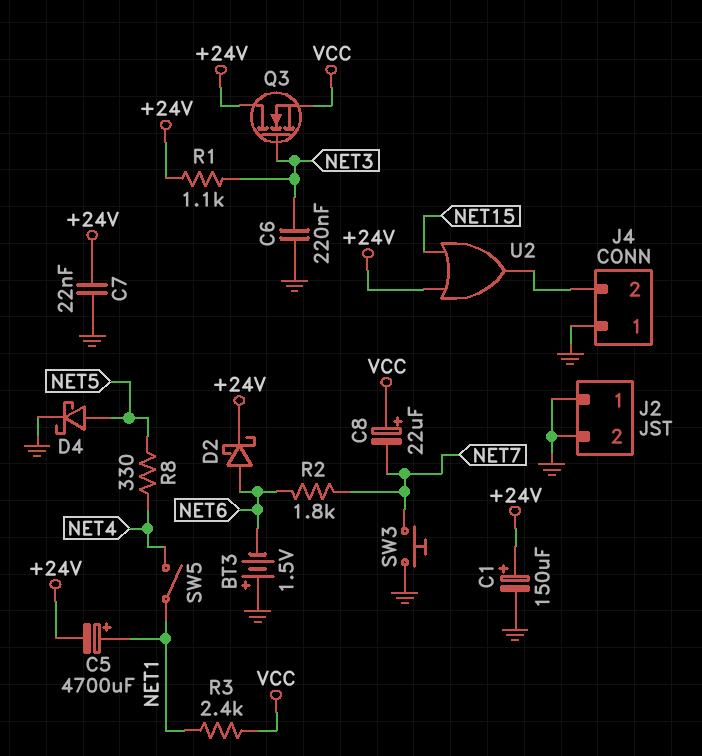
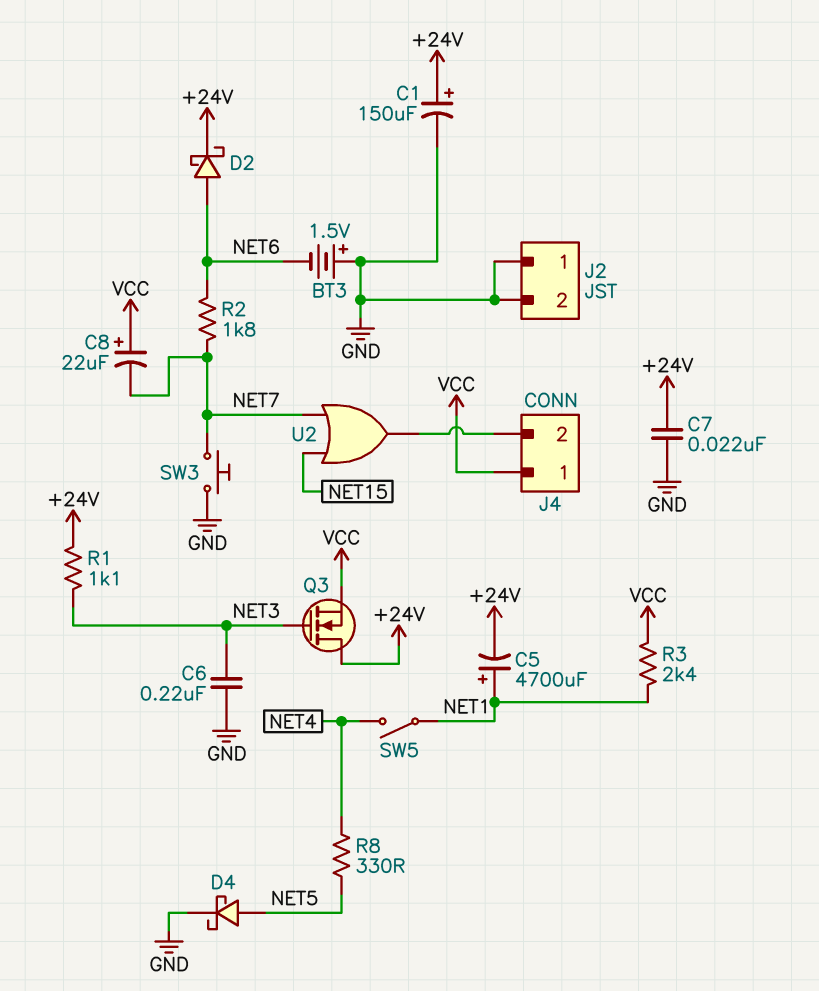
J4 pin 1: GND -> VCC
U2: OR (in +24V, in NET15, out J4/2) -> OR (in NET7, in NET15, out J4/2)

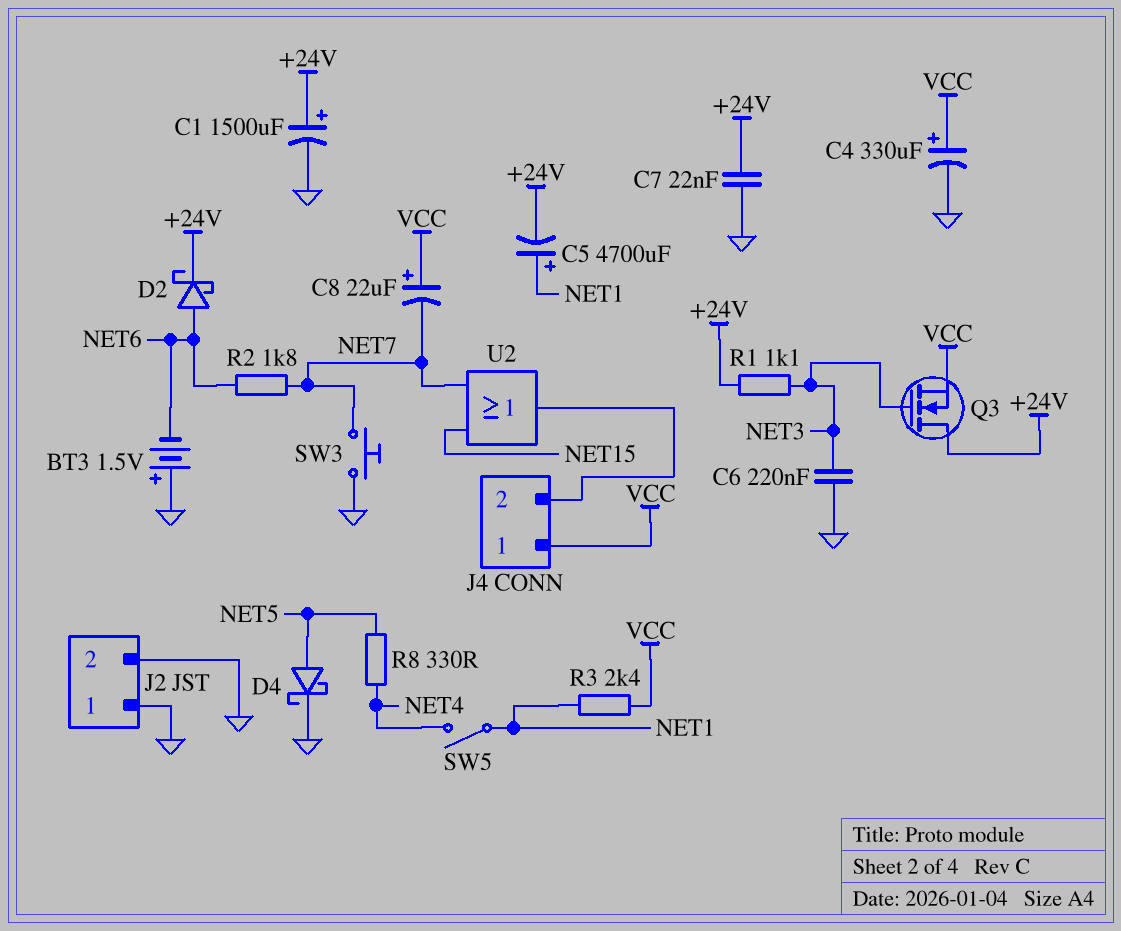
C1: 150uF (plus +24V, minus GND) -> 1500uF (plus +24V, minus GND)
C4: none -> 330uF (plus VCC, minus GND)

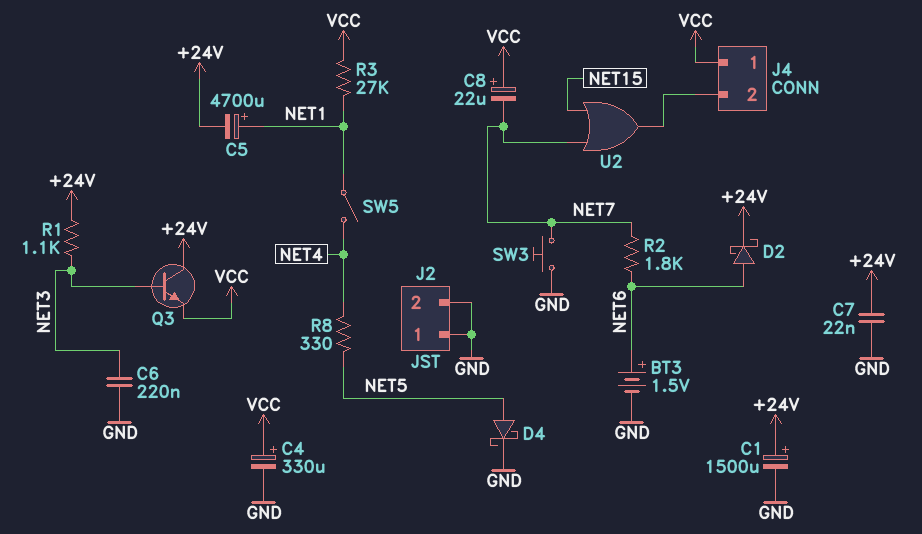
BT3: 1.5V (plus GND, minus NET6) -> 1.5V (plus NET6, minus GND)
Q3: NMOS (G NET3, D +24V, S VCC) -> NPN (B NET3, C +24V, E VCC)
R3: 2.4k (NET1, VCC) -> 27k (NET1, VCC)

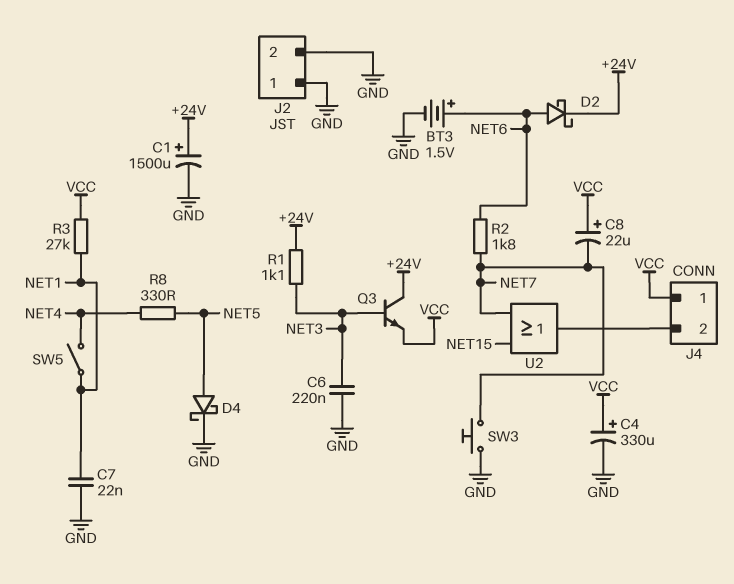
C5: 4700uF (plus NET1, minus +24V) -> none
C7: 22nF (+24V, GND) -> 22nF (GND, NET1)

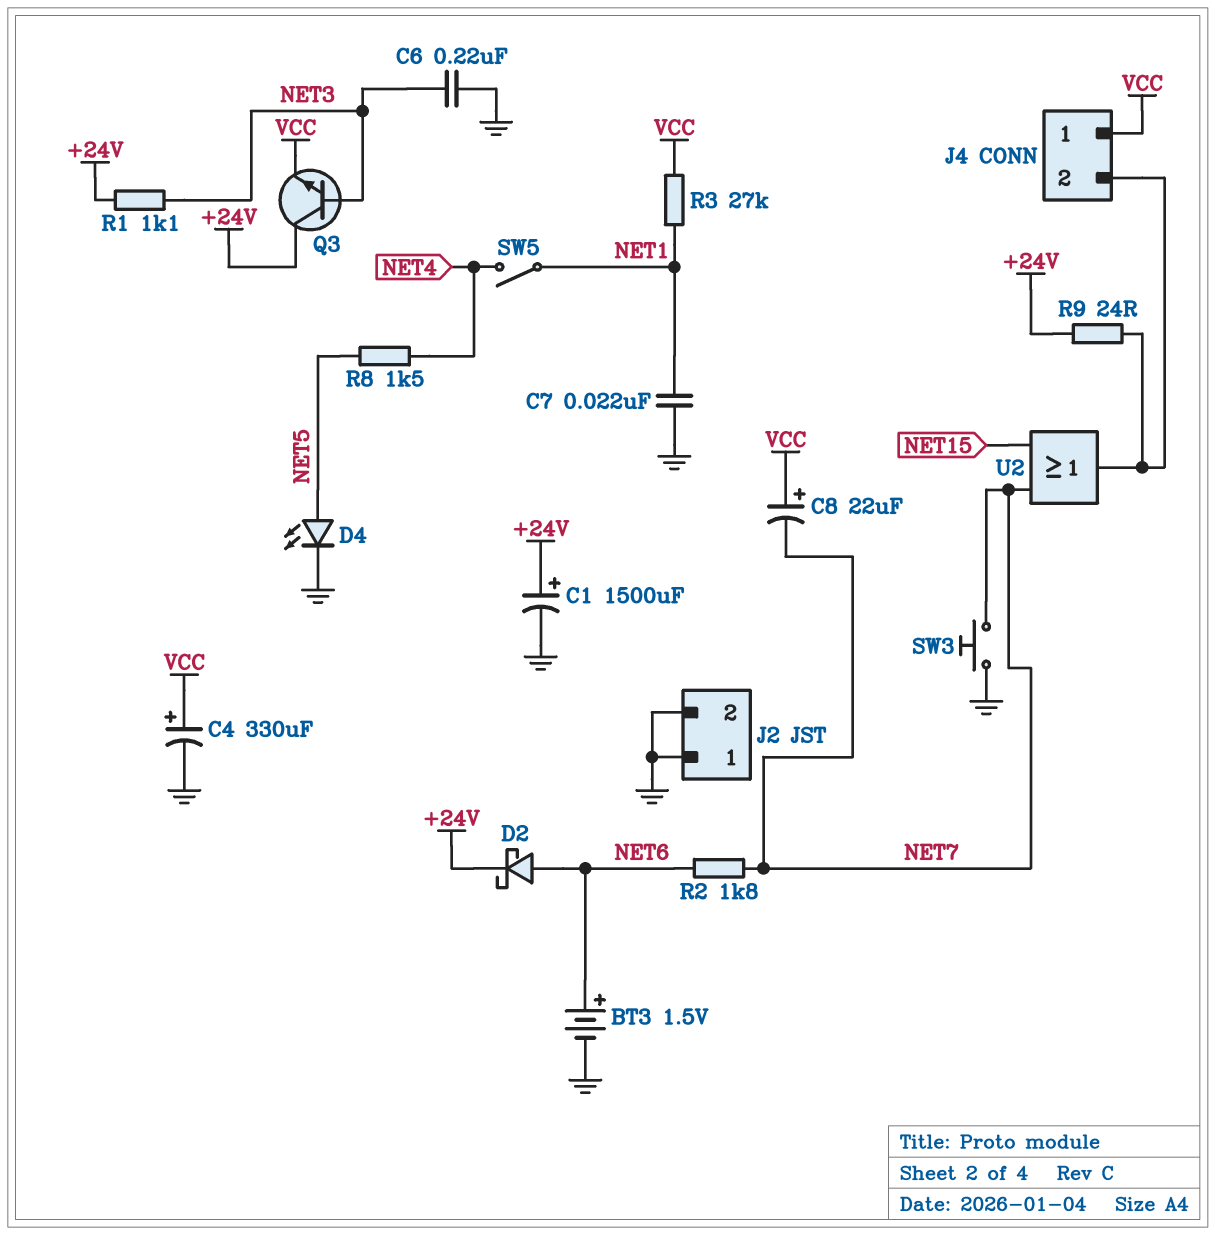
D4: schottky (A NET5, K GND) -> LED (A NET5, K GND)
R8: 330 (NET4, NET5) -> 1.5k (NET4, NET5)
R9: none -> 24 (+24V, J4/2)

